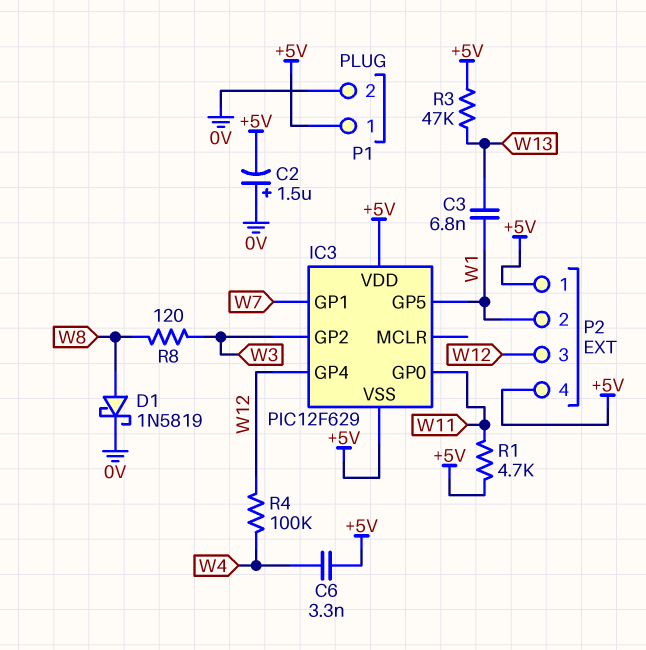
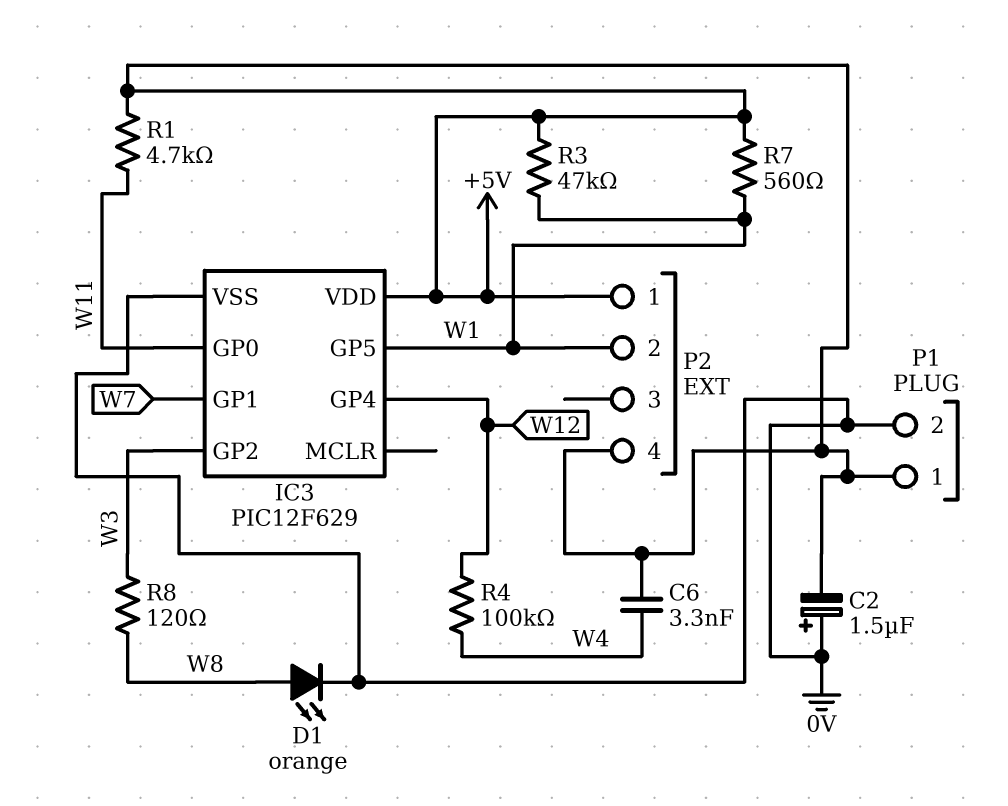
C3: 6.8nF (W1, W13) -> none
D1: schottky 1N5819 (A W8, K 0V) -> LED orange (A W8, K 0V)
IC3 pin VSS: +5V -> 0V
P2 pin 3: W12 -> none
R3: 47k (+5V, W13) -> 47k (+5V, W1)
R7: none -> 560 (+5V, W1)

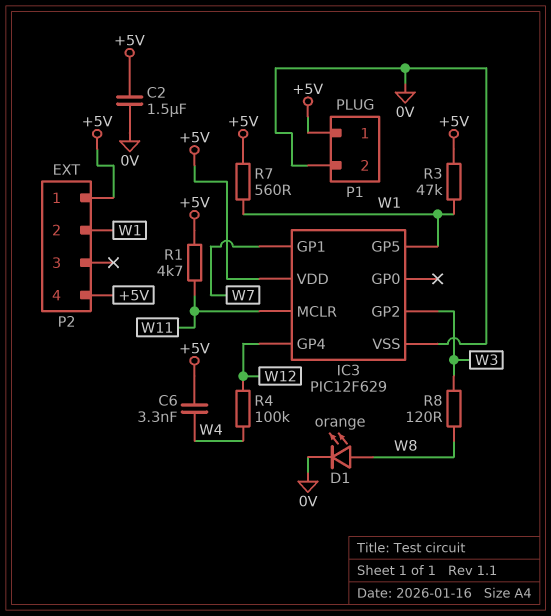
C2: 1.5uF (plus 0V, minus +5V) -> 1.5uF (+5V, 0V)
IC3 pin GP0: W11 -> none
IC3 pin MCLR: none -> W11

